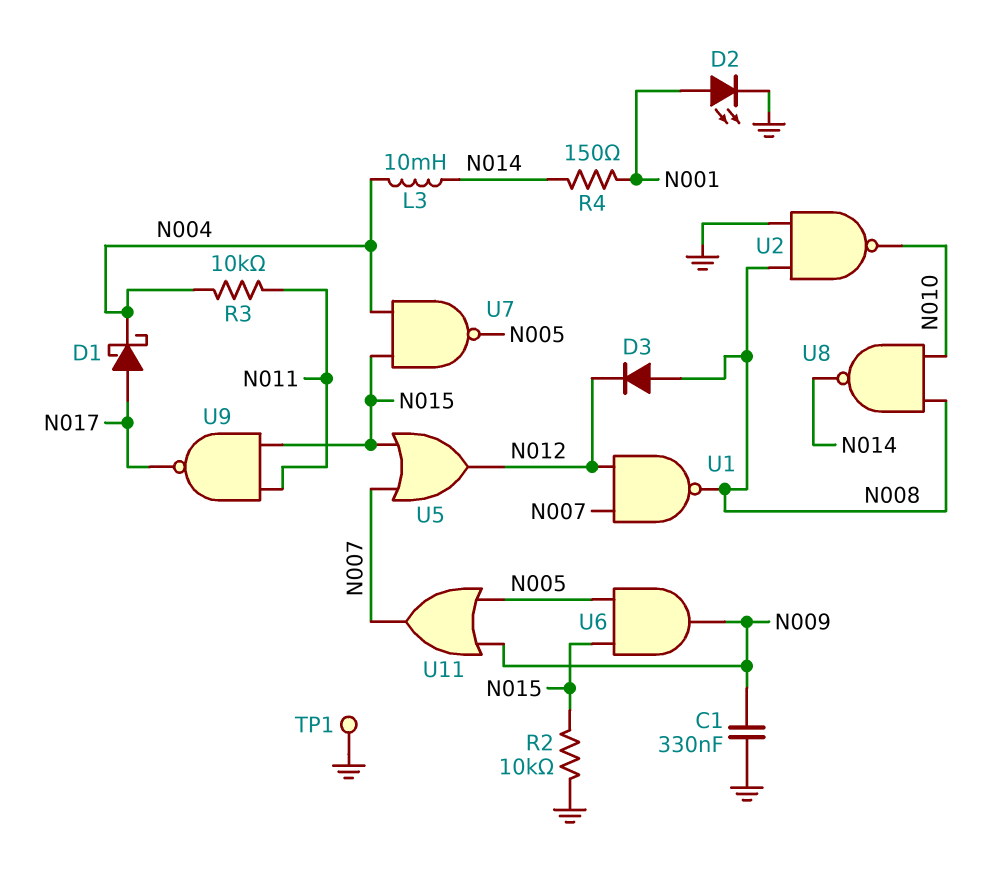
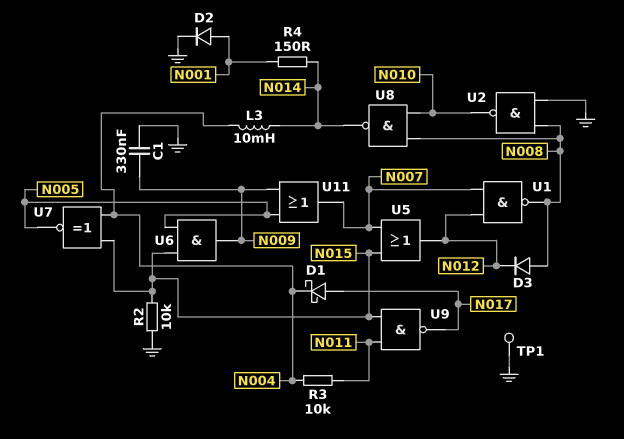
D2: LED (A N001, K GND) -> diode (A N001, K GND)
U7: NAND (in N004, in N015, out N005) -> XNOR (in N004, in N015, out N005)

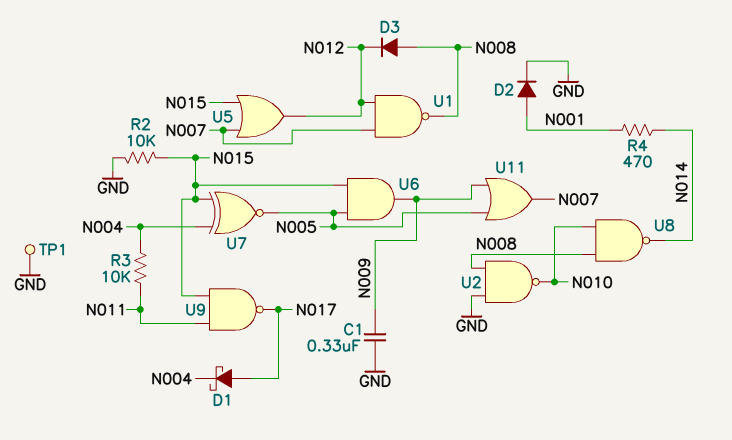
L3: 10mH (N004, N014) -> none
R4: 150 (N001, N014) -> 470 (N001, N014)

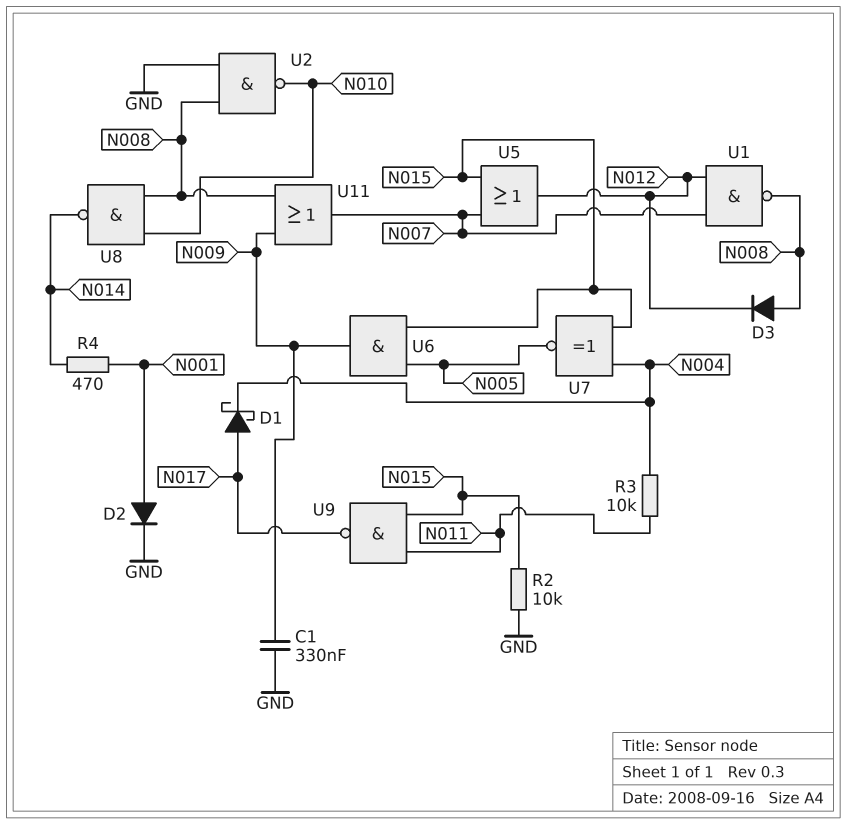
TP1: test point (GND) -> none
U11: OR (in N005, in N009, out N007) -> OR (in N008, in N009, out N007)

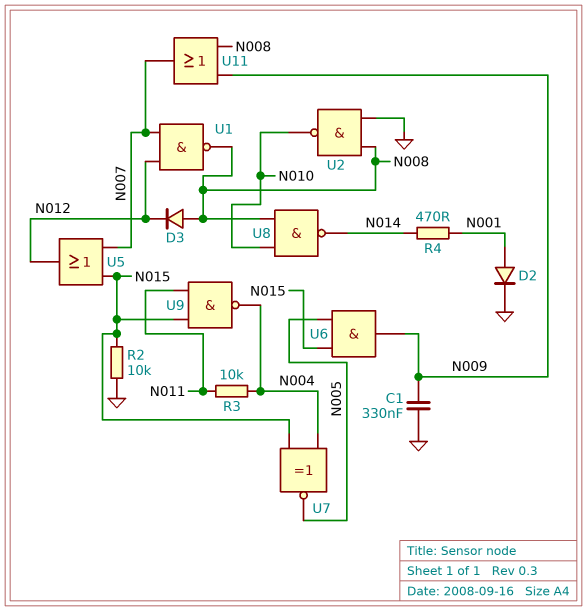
D1: schottky (A N017, K N004) -> none
U9: NAND (in N011, in N015, out N017) -> NAND (in N011, in N015, out N004)

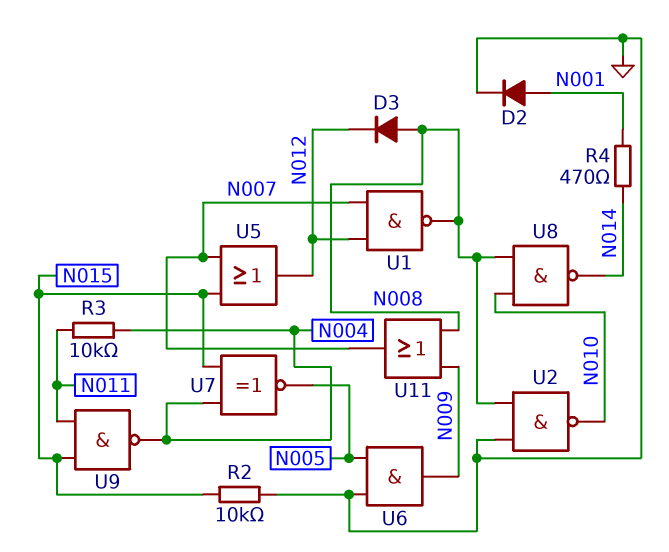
C1: 330nF (GND, N009) -> none
U6: AND (in N005, in N015, out N009) -> AND (in GND, in N005, out N009)

